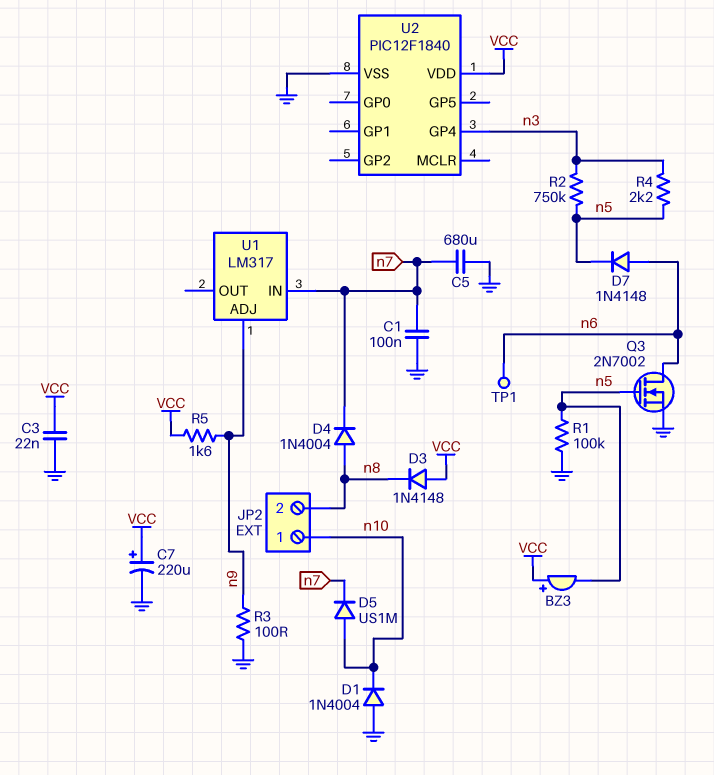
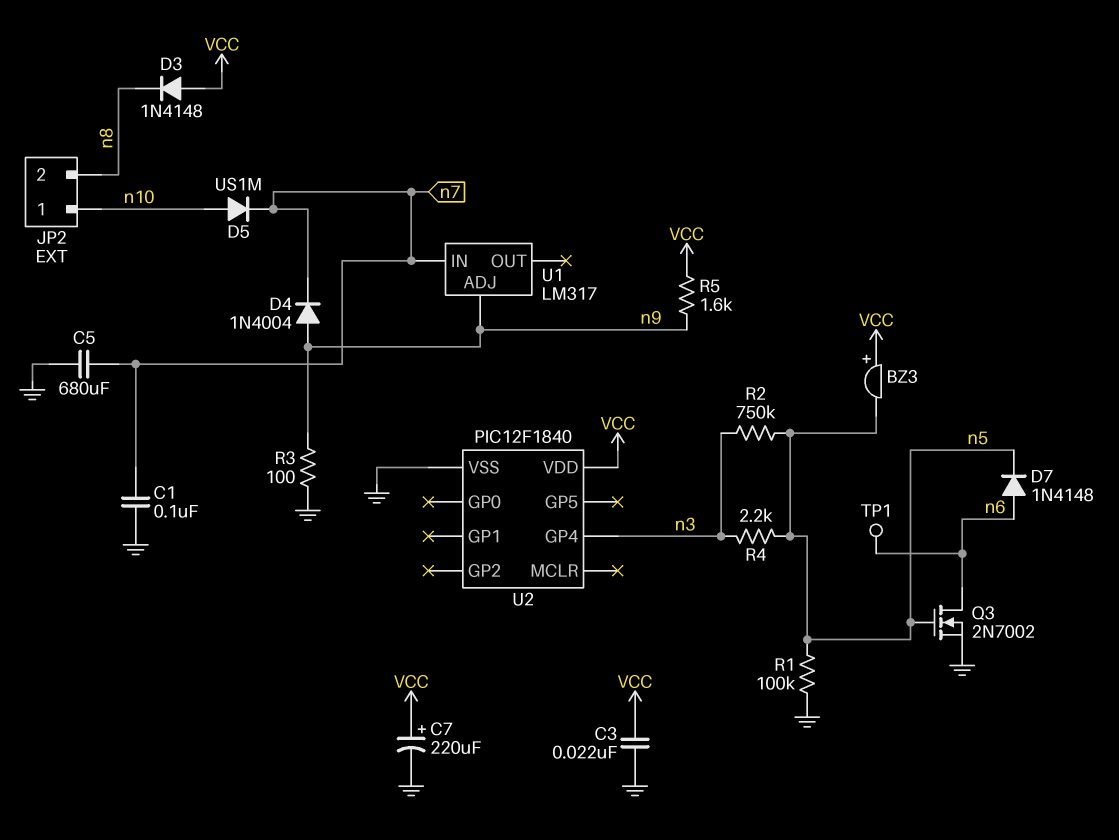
D1: diode 1N4004 (A GND, K n10) -> none
D4: diode 1N4004 (A n8, K n7) -> diode 1N4004 (A n9, K n7)

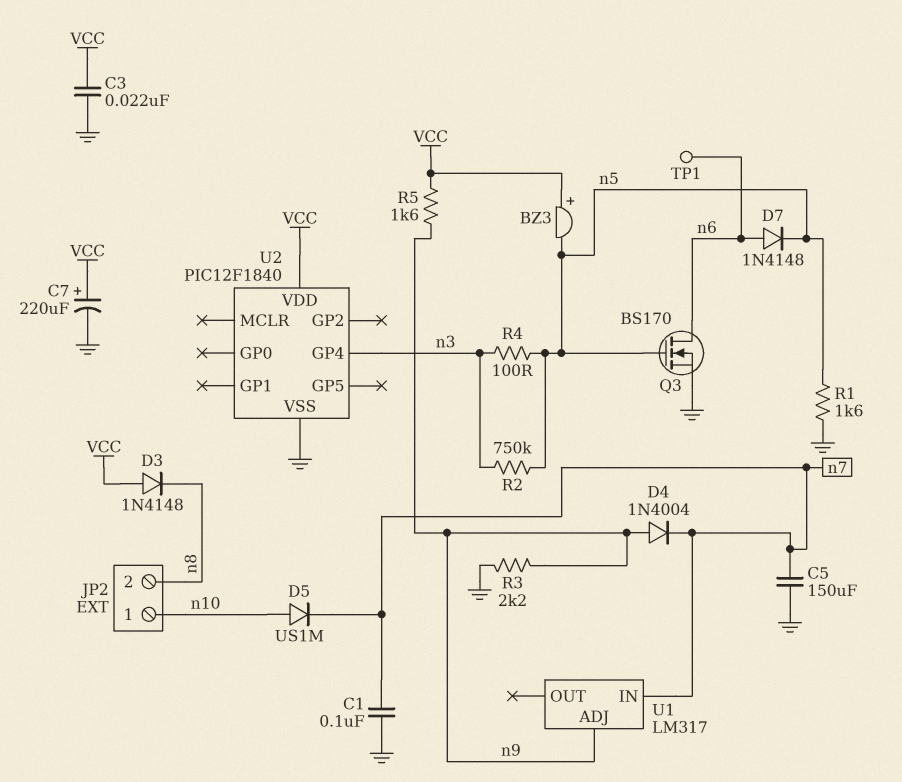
C5: 680uF (GND, n7) -> 150uF (GND, n7)
Q3: NMOS 2N7002 (G n5, D n6, S GND) -> NMOS BS170 (G n5, D n6, S GND)
R1: 100k (GND, n5) -> 1.6k (GND, n5)
R3: 100 (GND, n9) -> 2.2k (GND, n9)
R4: 2.2k (n3, n5) -> 100 (n3, n5)

